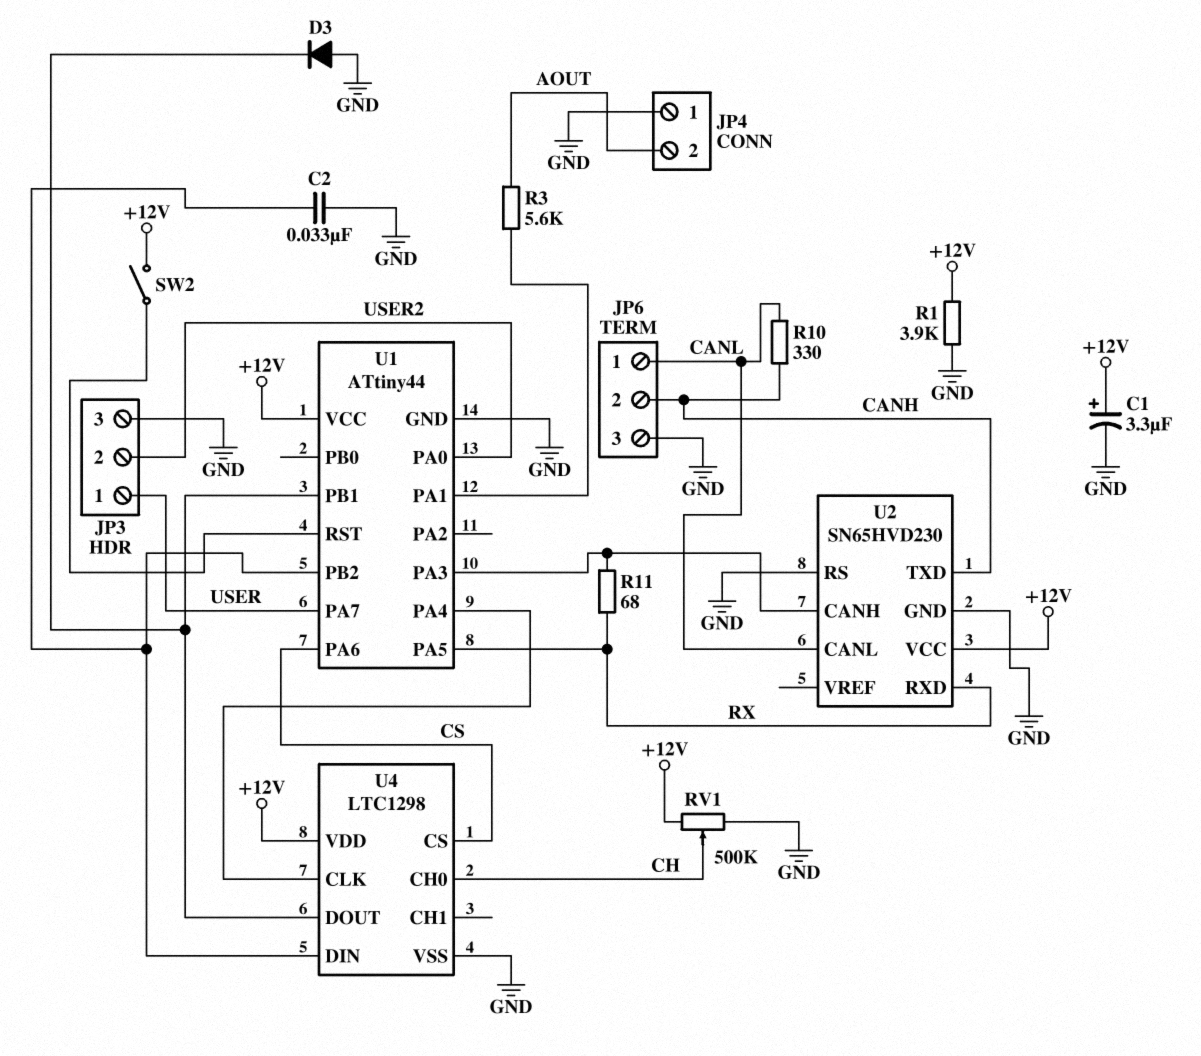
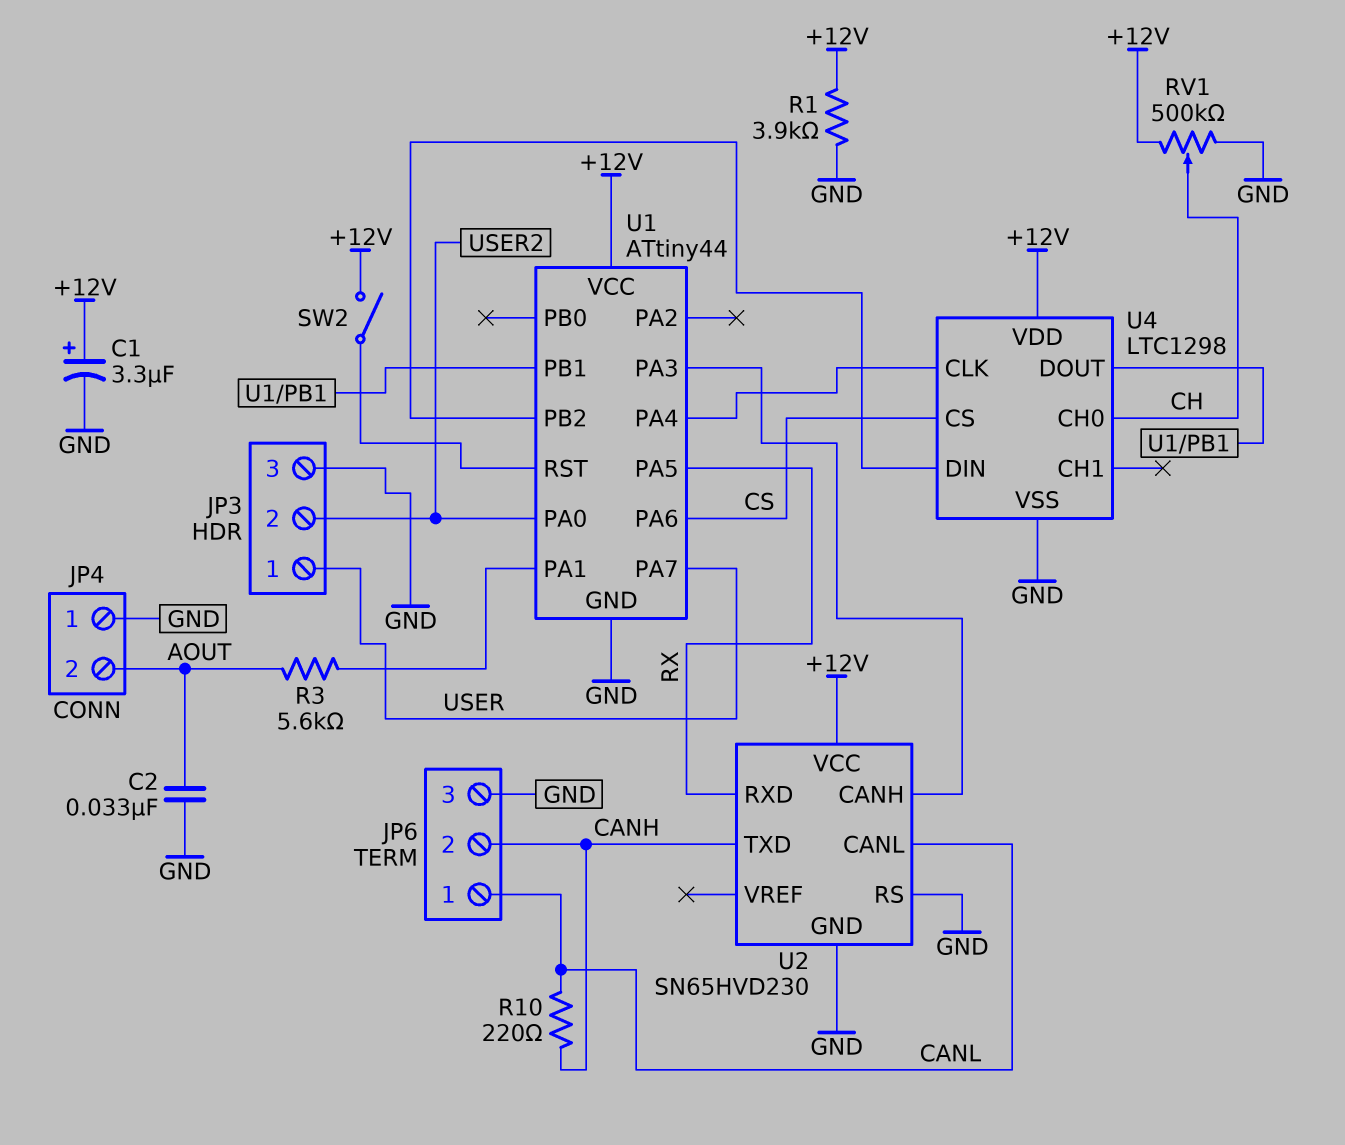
C2: 33nF (GND, U1/PB2) -> 33nF (AOUT, GND)
D3: diode (A GND, K U1/PB1) -> none
R10: 330 (CANH, CANL) -> 220 (CANH, CANL)
R11: 68 (RX, U1/PA3) -> none

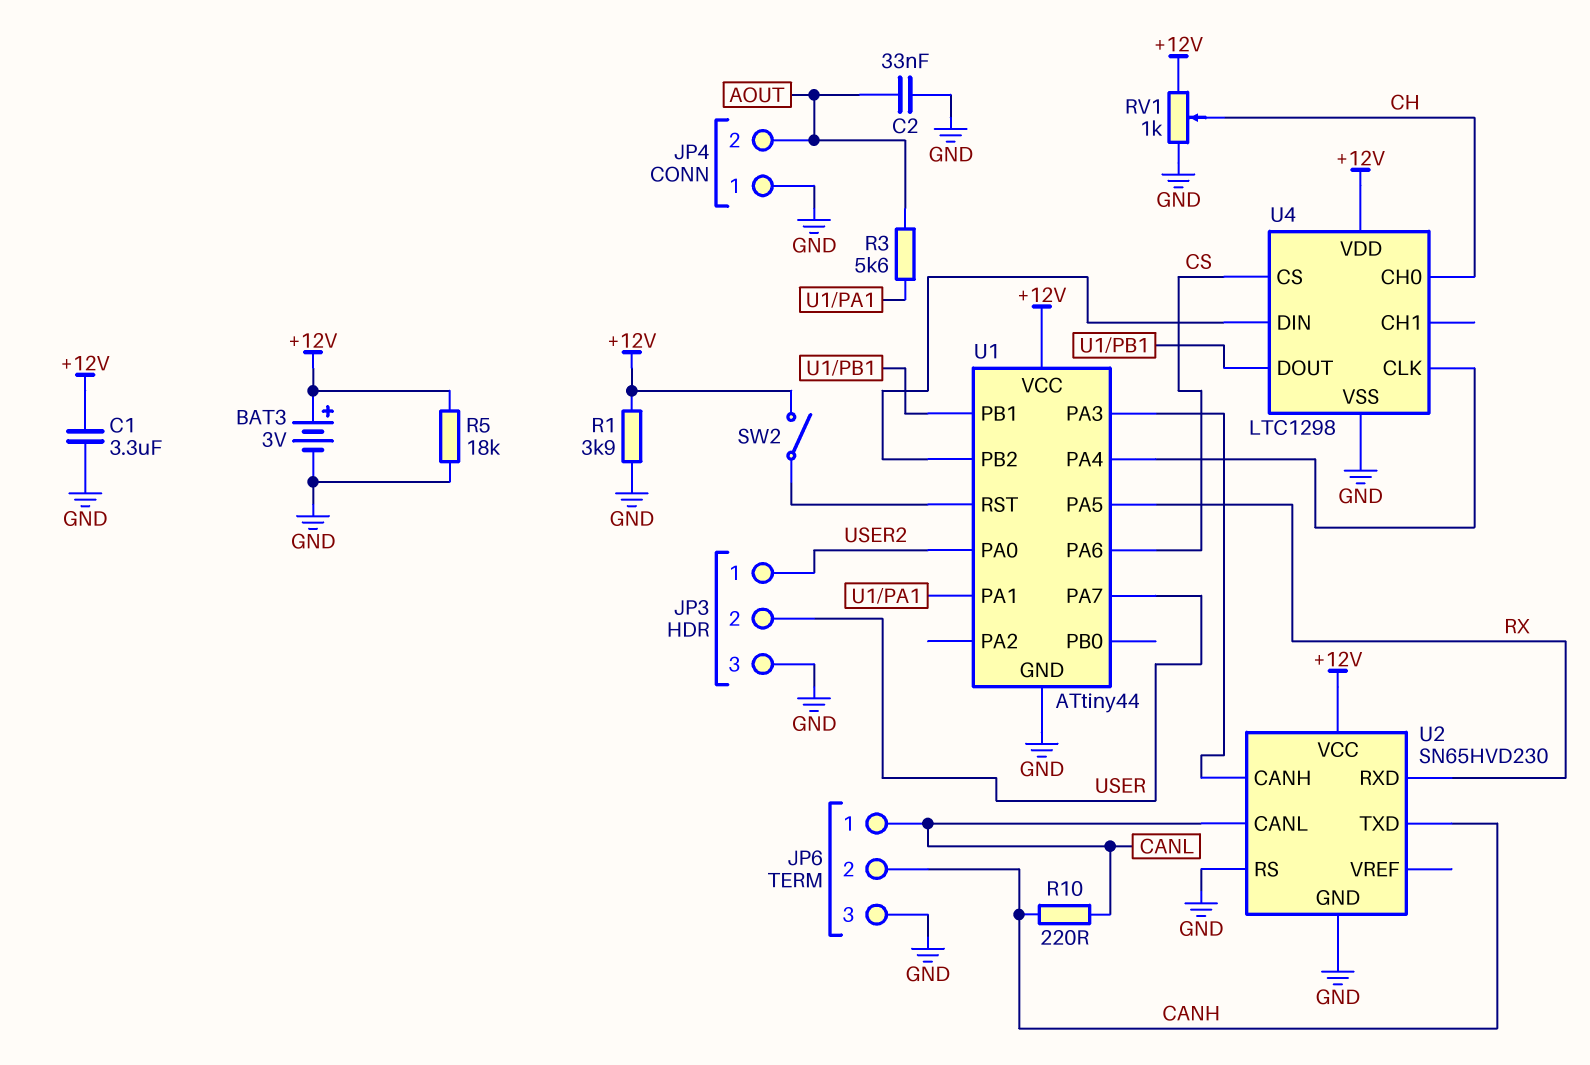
BAT3: none -> 3V (plus +12V, minus GND)
C1: 3.3uF (plus +12V, minus GND) -> 3.3uF (+12V, GND)
JP3 pin 1: USER -> USER2
JP3 pin 2: USER2 -> USER
R5: none -> 18k (+12V, GND)
RV1: 500k (+12V, GND, wiper CH) -> 1k (+12V, GND, wiper CH)

